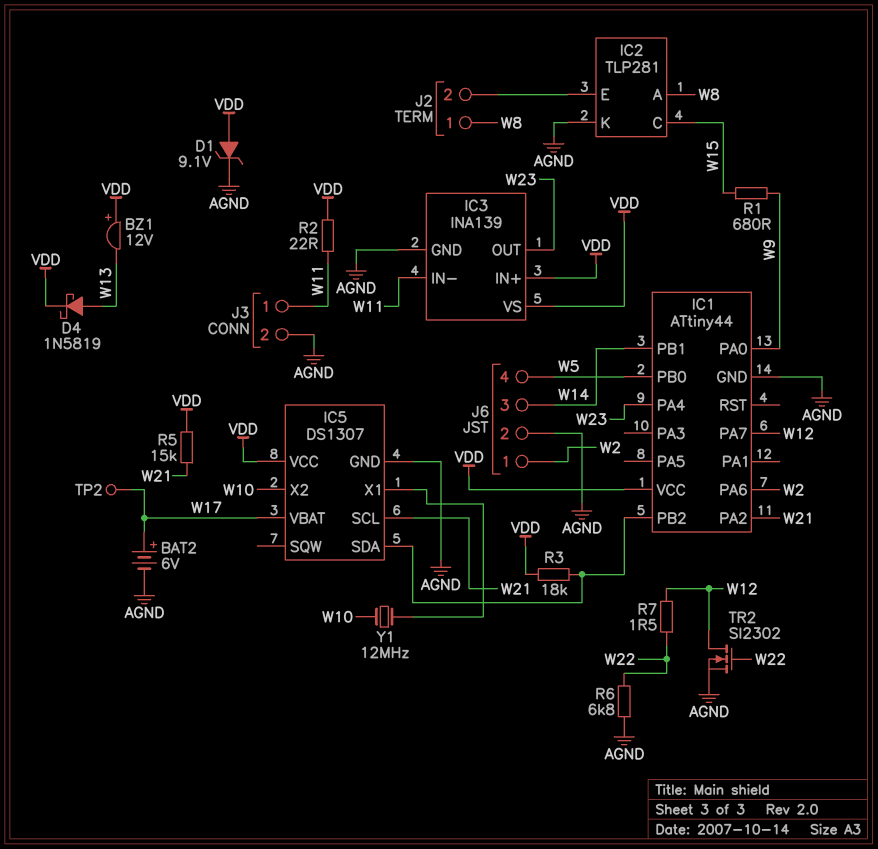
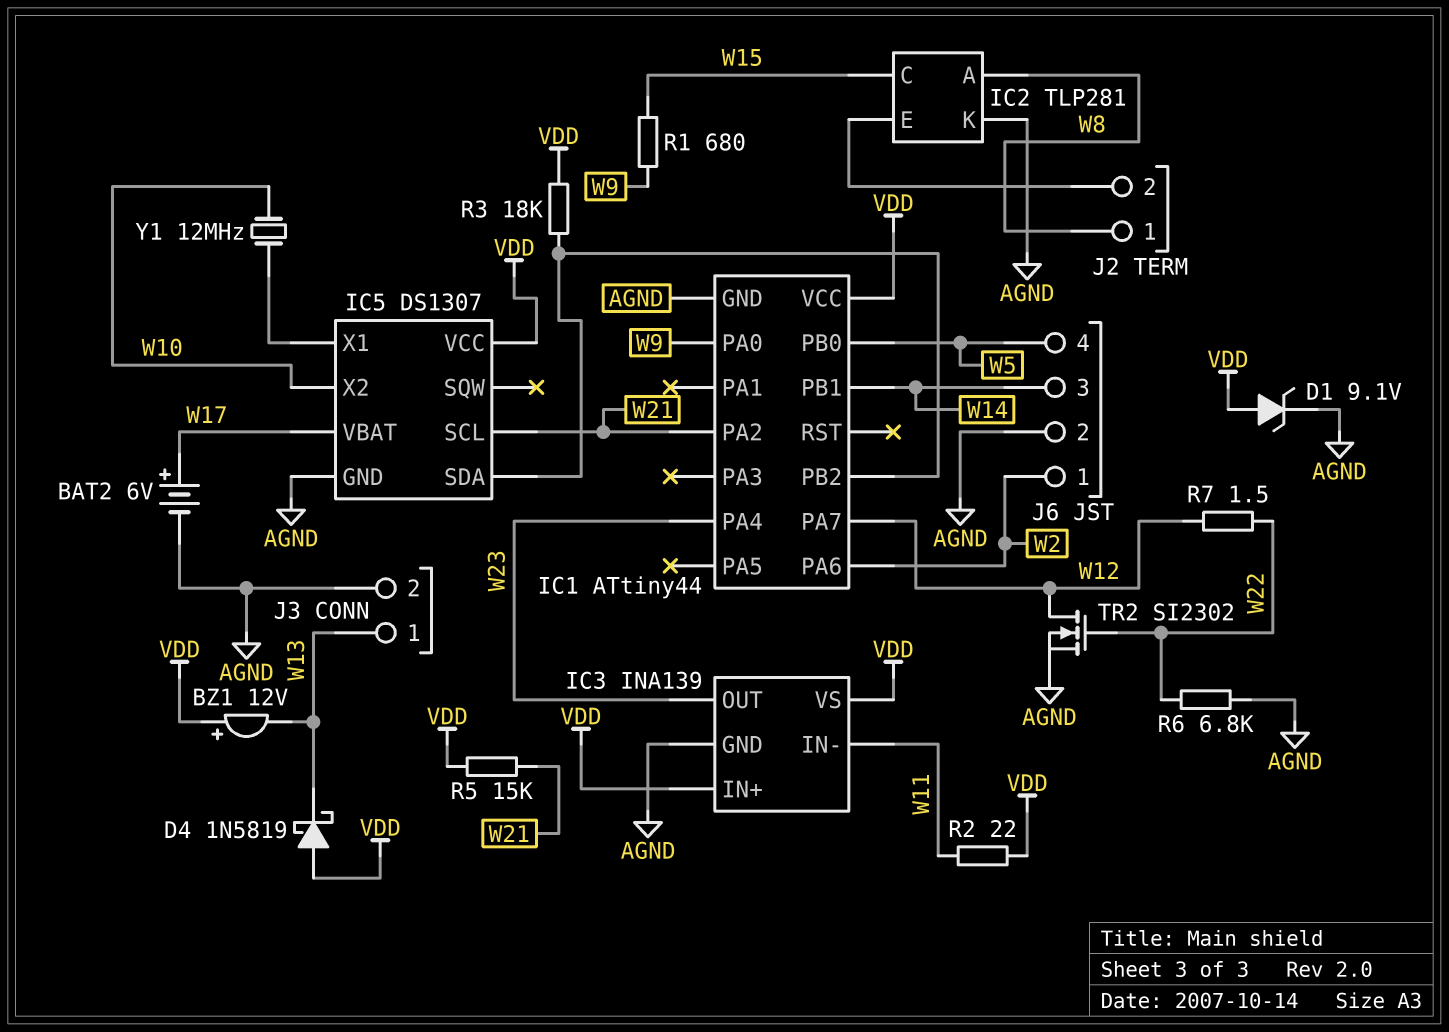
D4: schottky 1N5819 (A W13, K VDD) -> schottky 1N5819 (A VDD, K W13)
J3 pin 1: W11 -> W13
TP2: test point (W17) -> none

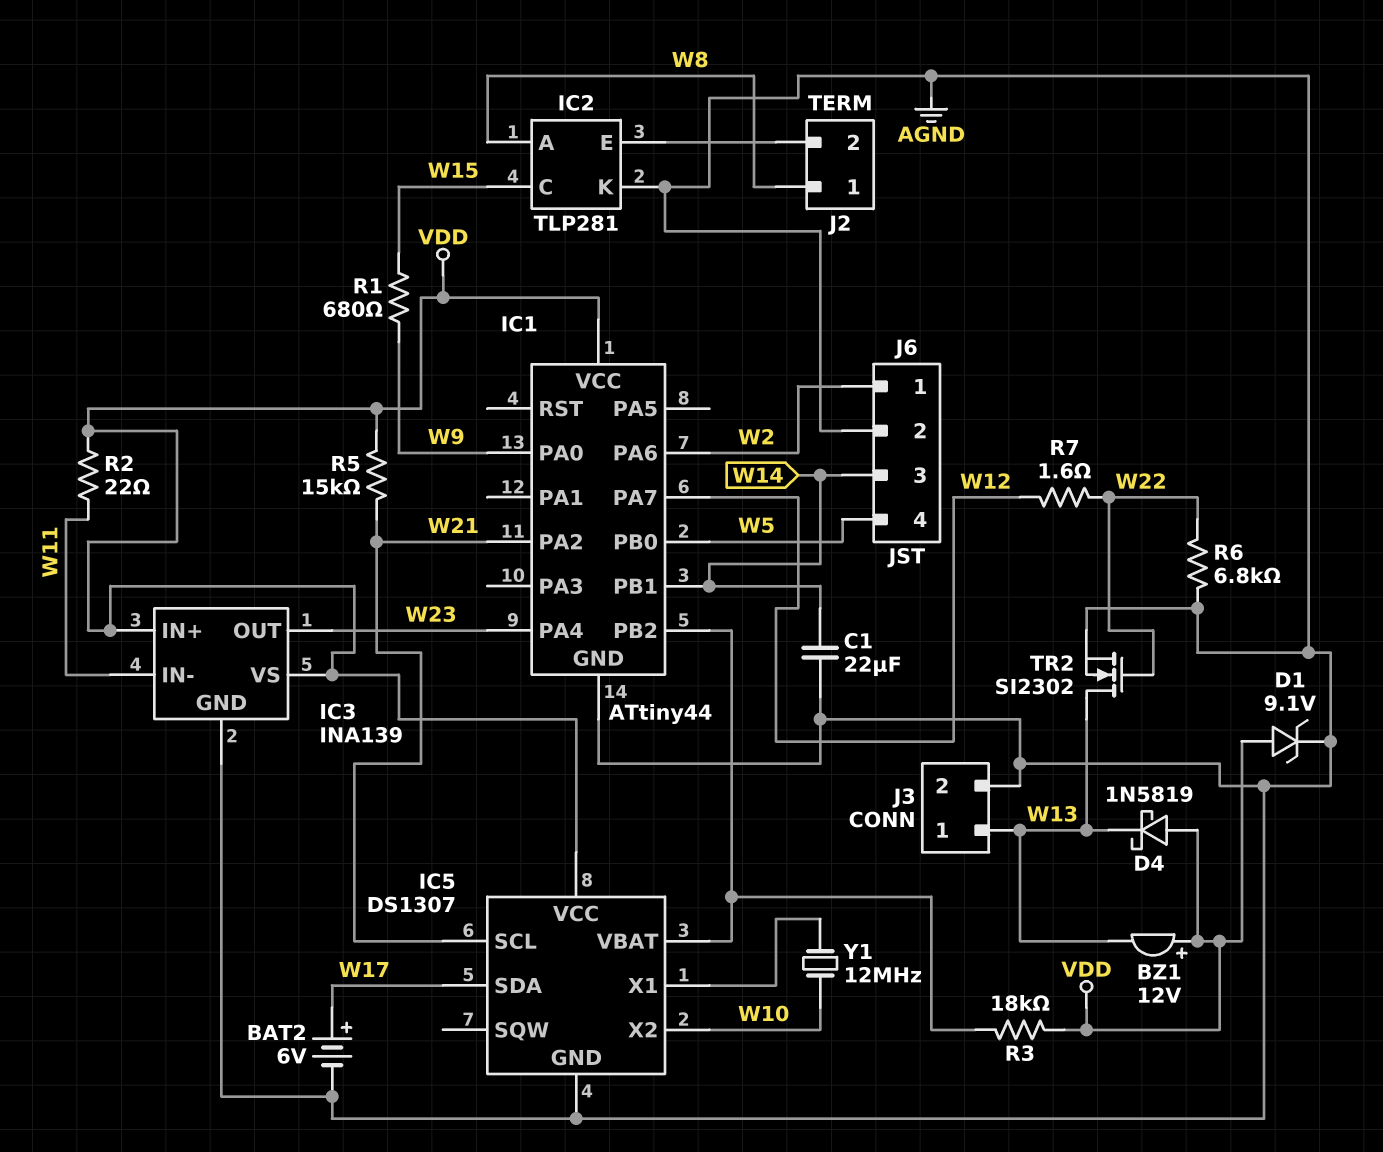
C1: none -> 22uF (AGND, W14)
IC5 pin SDA: IC1/PB2 -> W17
IC5 pin VBAT: W17 -> IC1/PB2
R7: 1.5 (W12, W22) -> 1.6 (W12, W22)
TR2: NMOS SI2302 (G W22, D W12, S AGND) -> NMOS SI2302 (G W22, D W13, S AGND)

